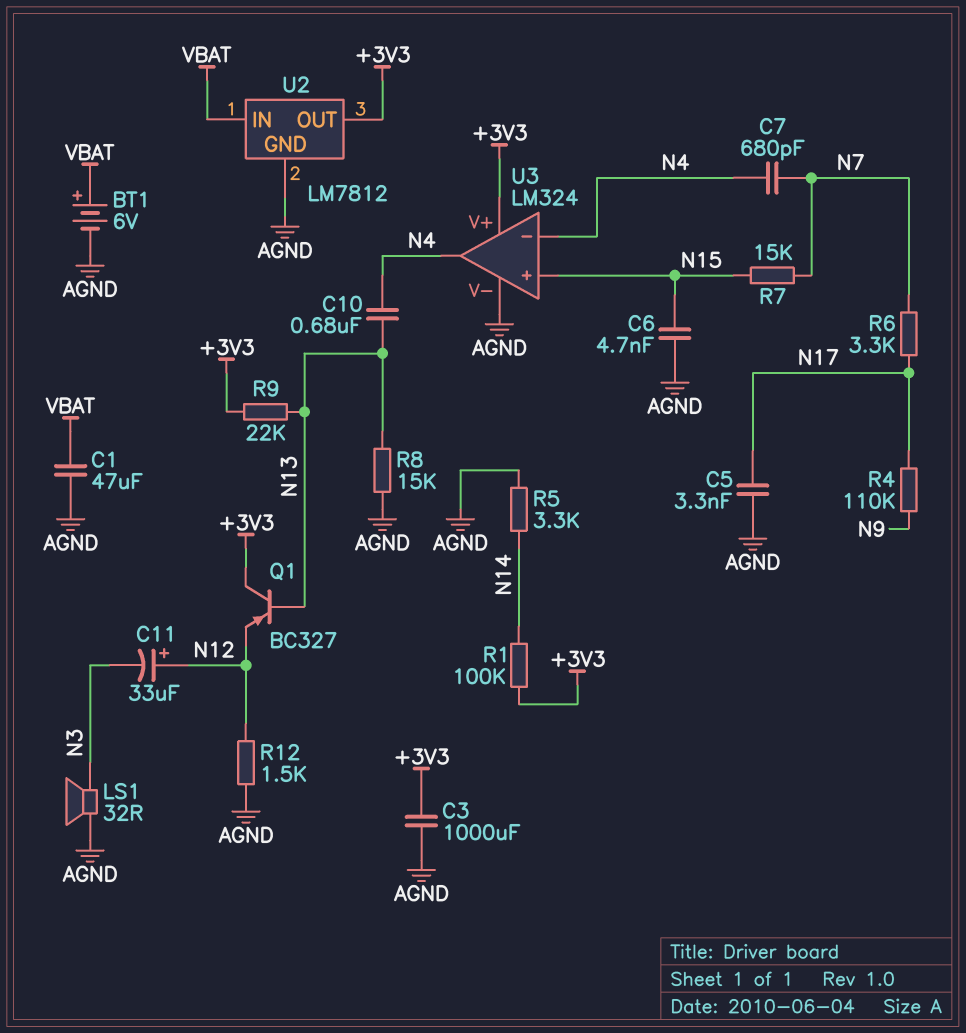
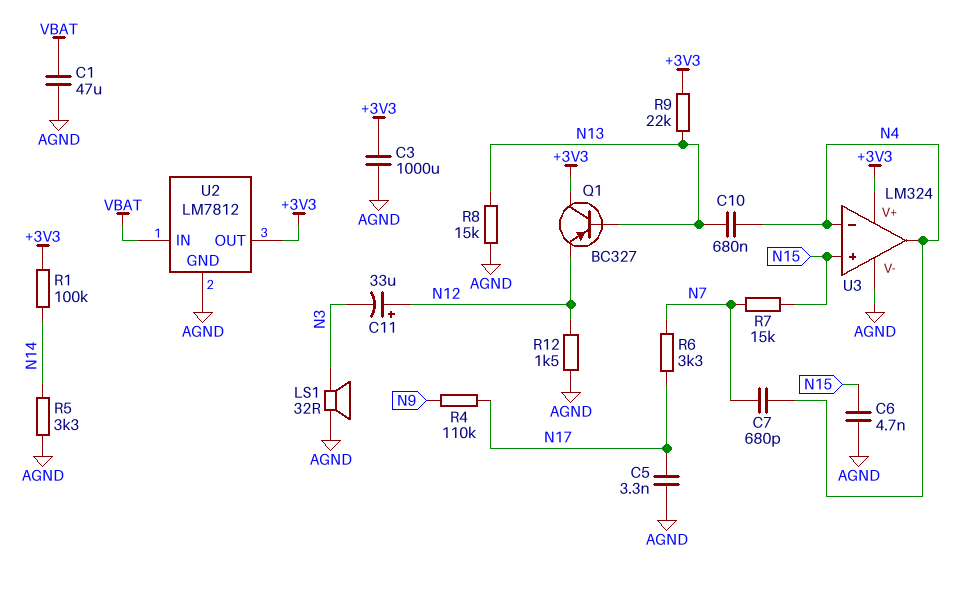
BT1: 6V (plus VBAT, minus AGND) -> none

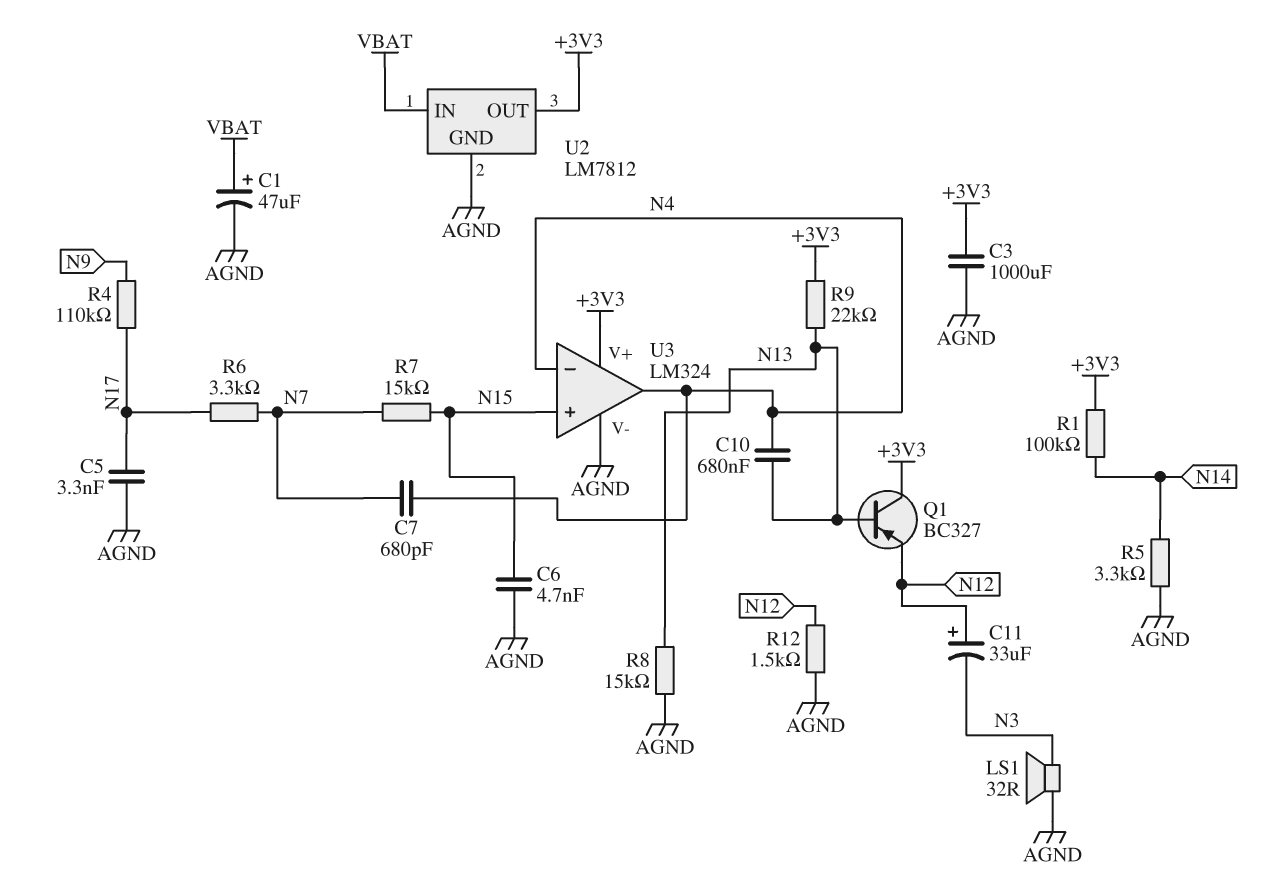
C1: 47uF (AGND, VBAT) -> 47uF (plus VBAT, minus AGND)

